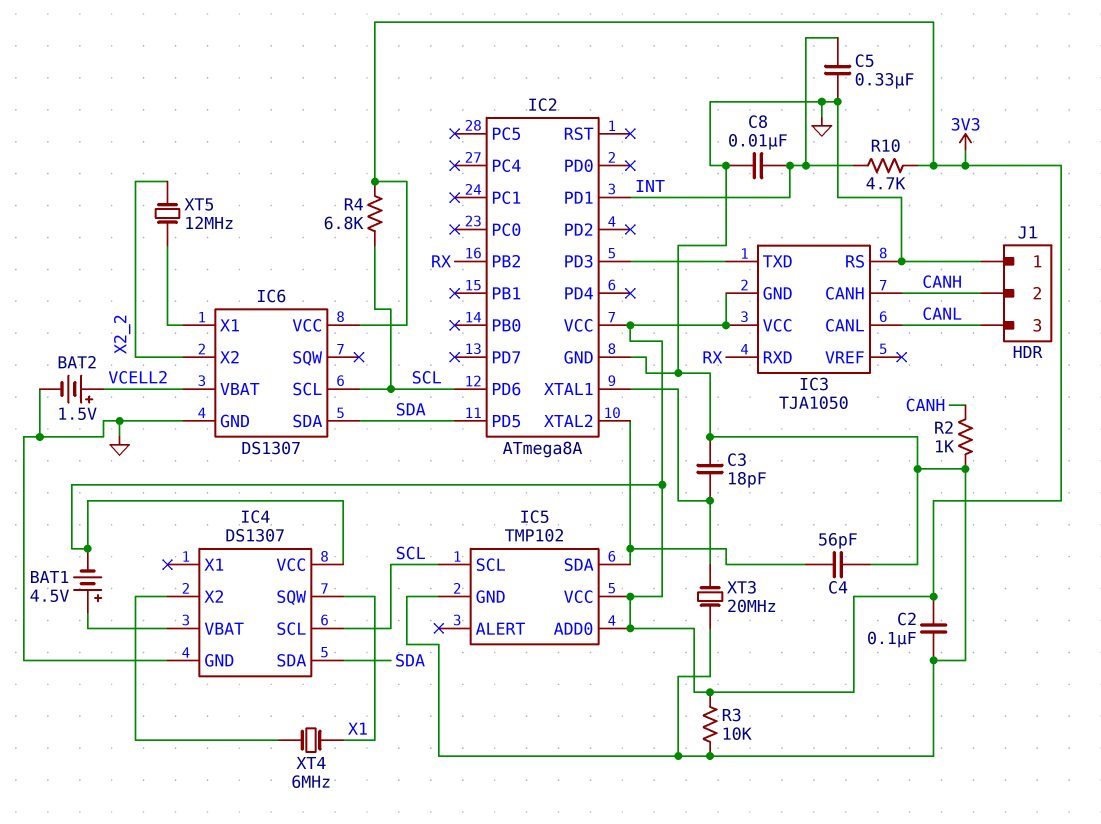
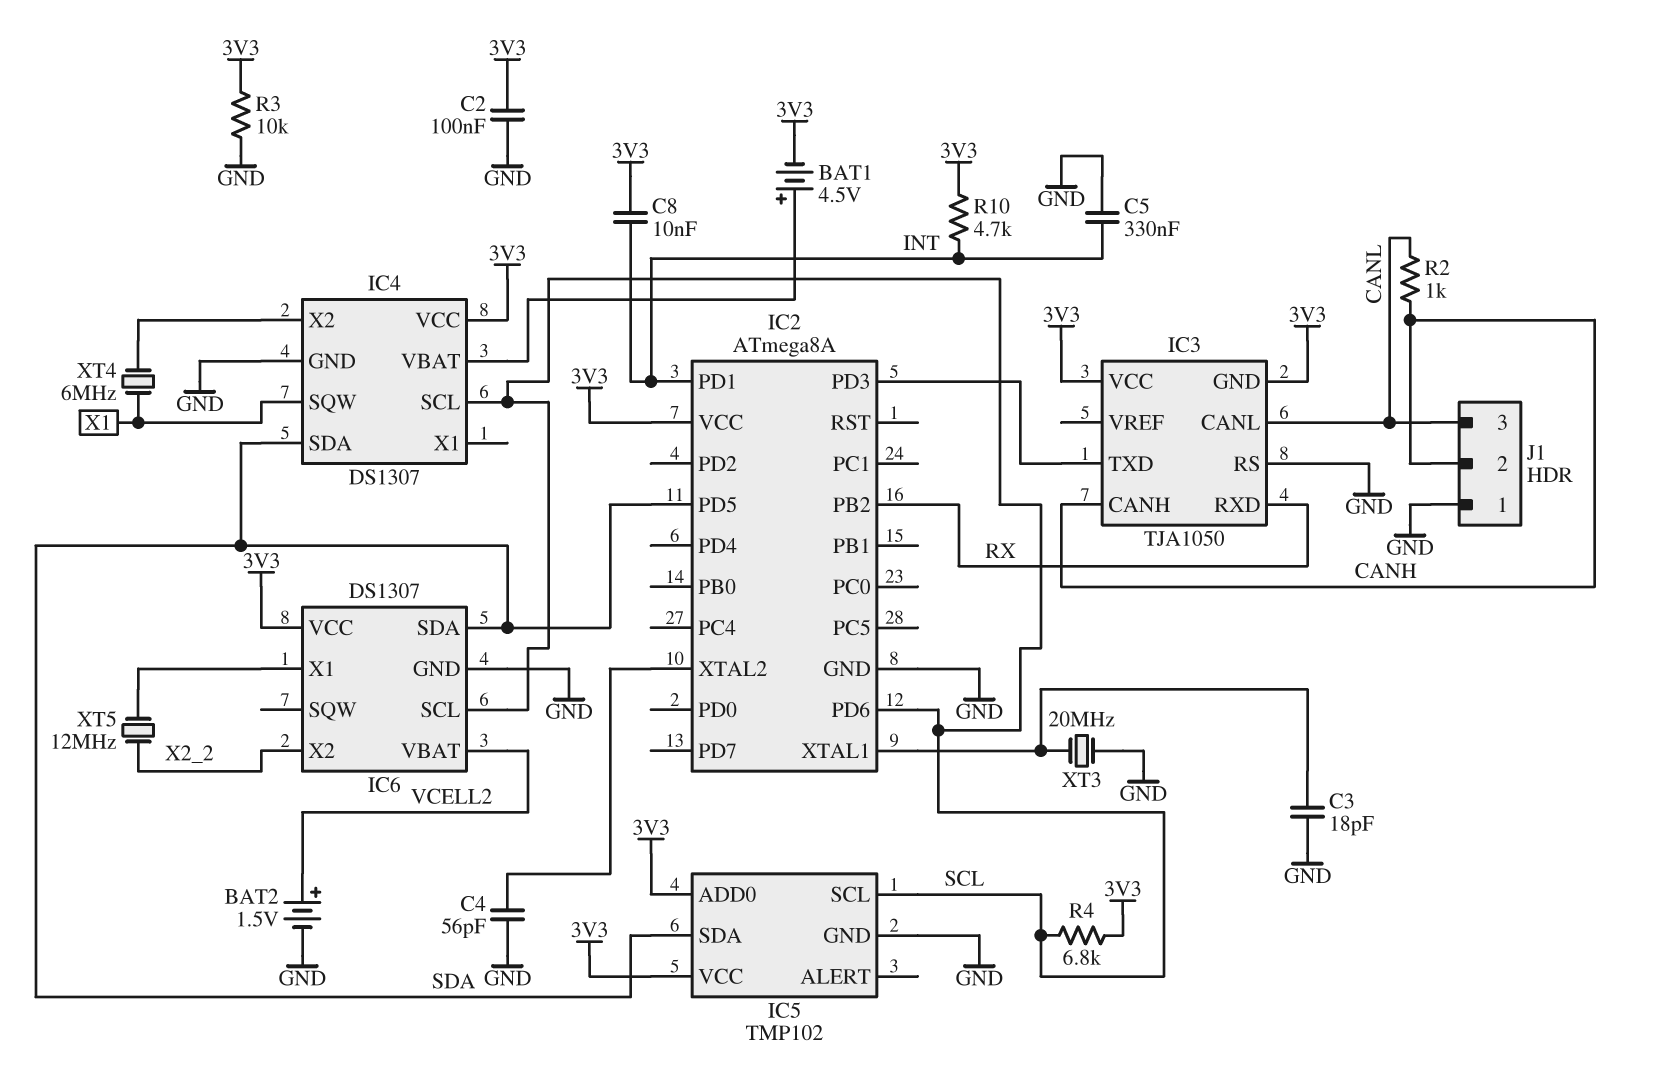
C8: 10nF (GND, INT) -> 10nF (3V3, INT)
IC5 pin SDA: IC2/XTAL2 -> SDA
R2: 1k (CANH, GND) -> 1k (CANH, CANL)

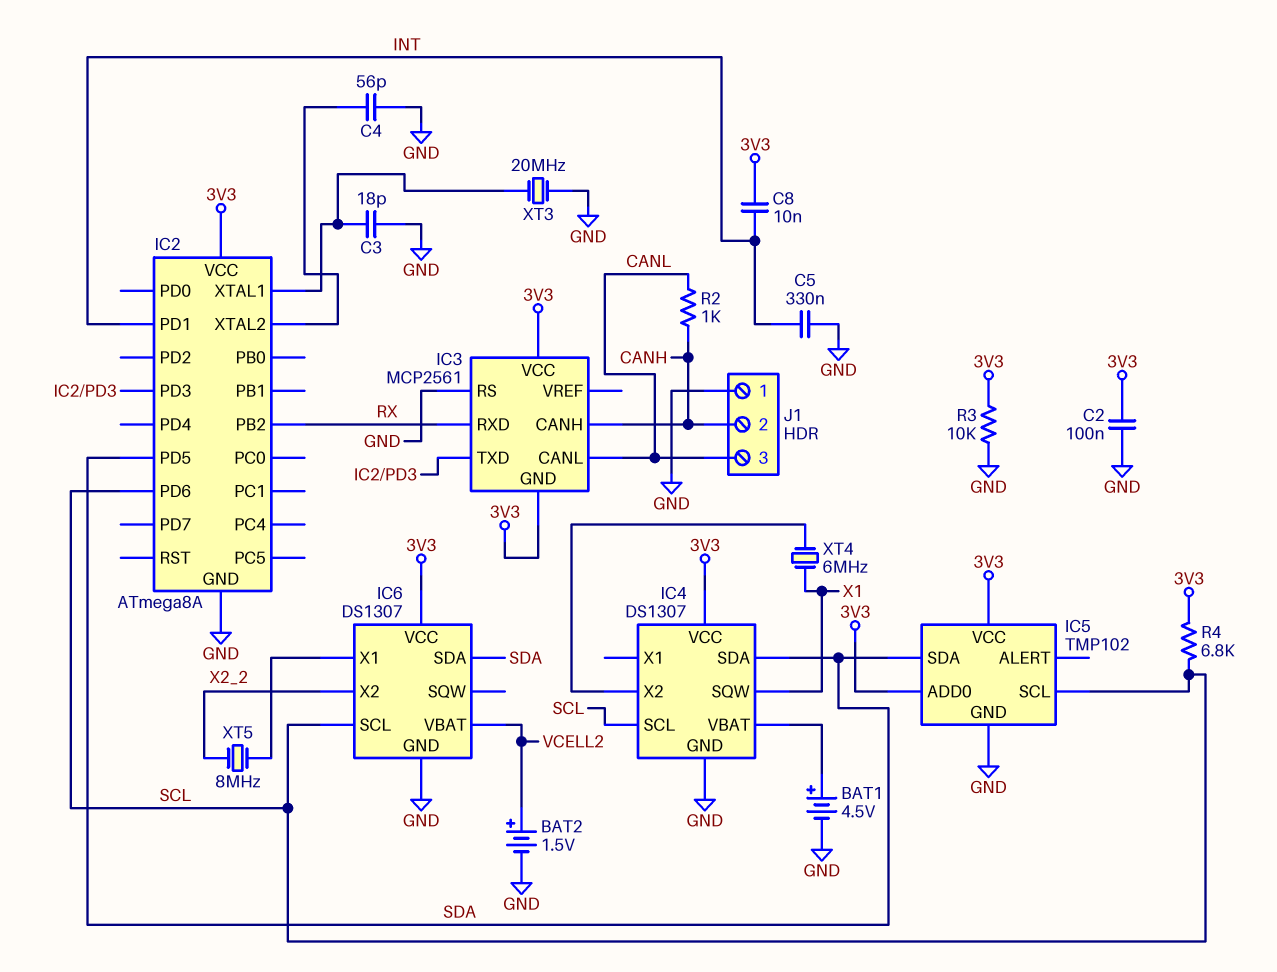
BAT1: 4.5V (plus IC4/VBAT, minus 3V3) -> 4.5V (plus IC4/VBAT, minus GND)
IC3: TJA1050 -> MCP2561
R10: 4.7k (3V3, INT) -> none
XT5: 12MHz (IC6/X1, X2_2) -> 8MHz (IC6/X1, X2_2)

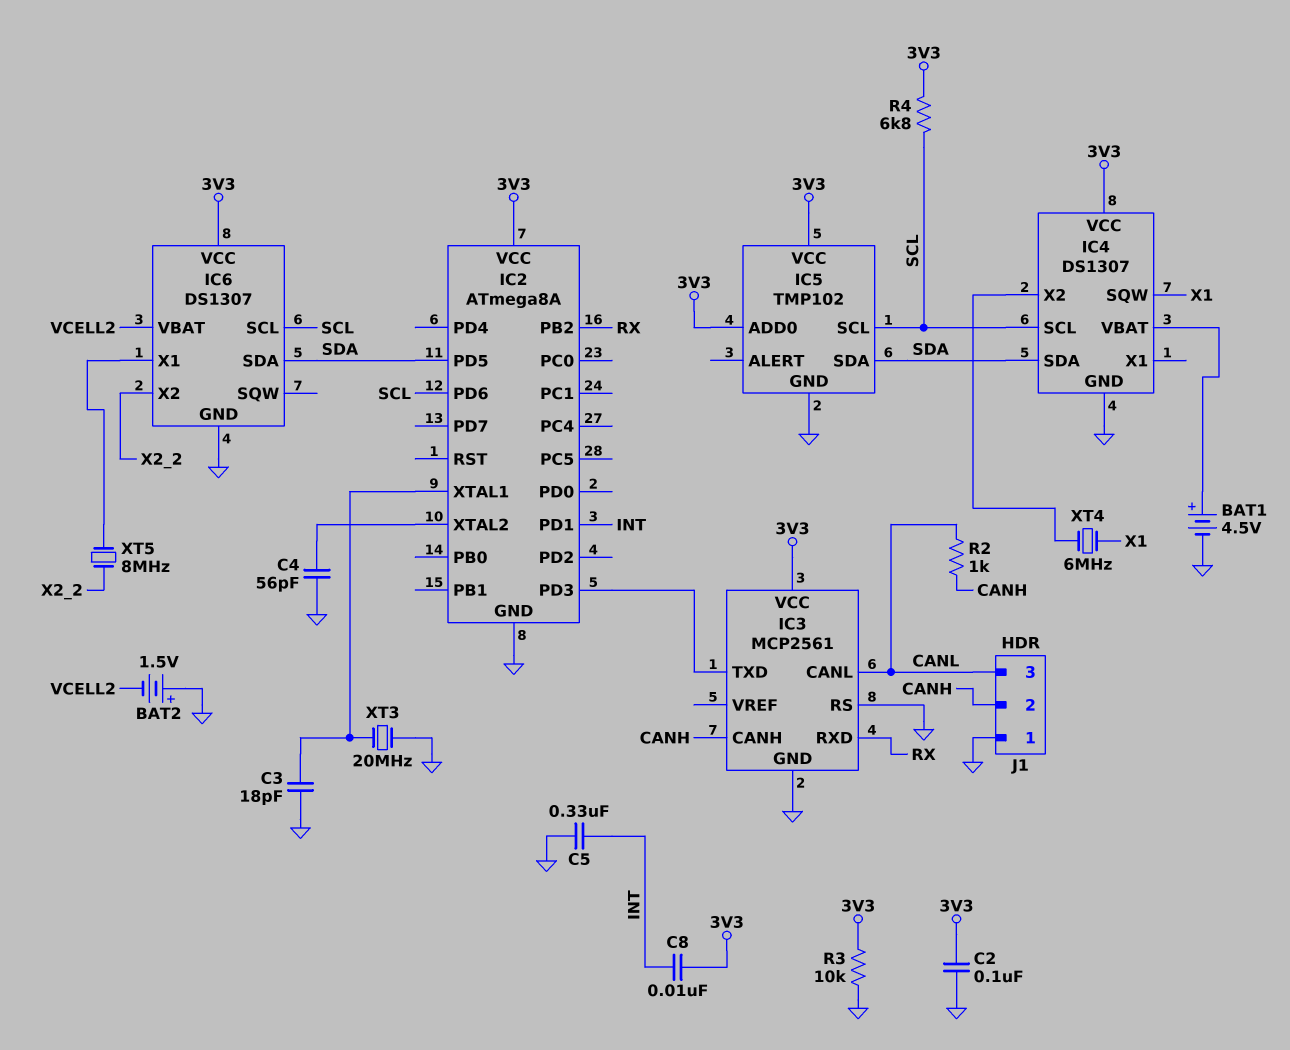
BAT2: 1.5V (plus VCELL2, minus GND) -> 1.5V (plus GND, minus VCELL2)
IC3 pin GND: 3V3 -> GND

